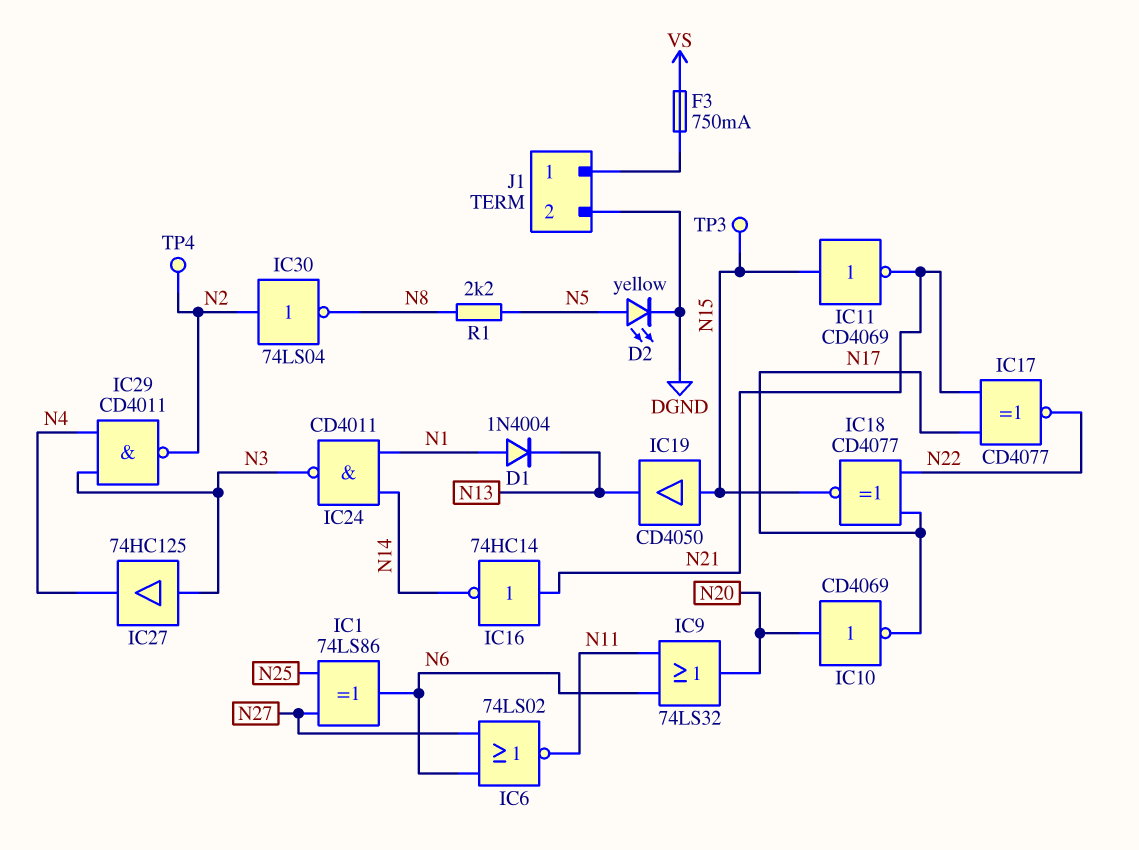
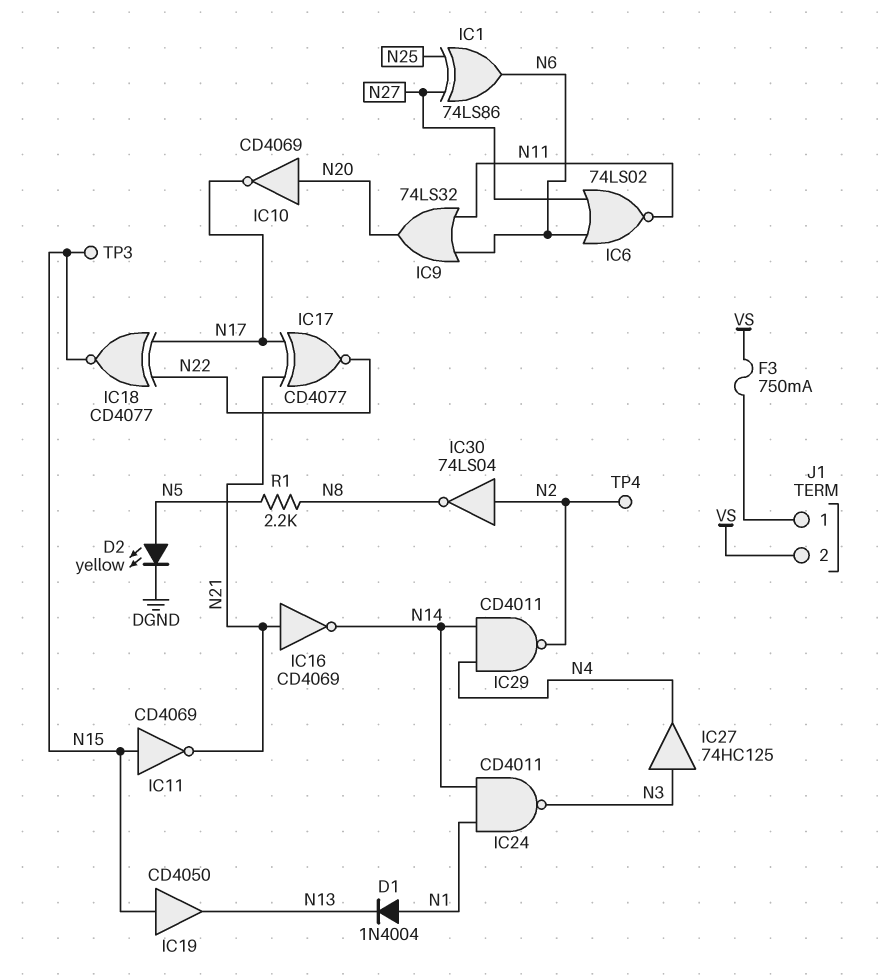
IC16: NOT 74HC14 (in N21, out N14) -> NOT CD4069 (in N21, out N14)
IC29: NAND CD4011 (in N3, in N4, out N2) -> NAND CD4011 (in N4, in N14, out N2)
J1 pin 2: DGND -> VS

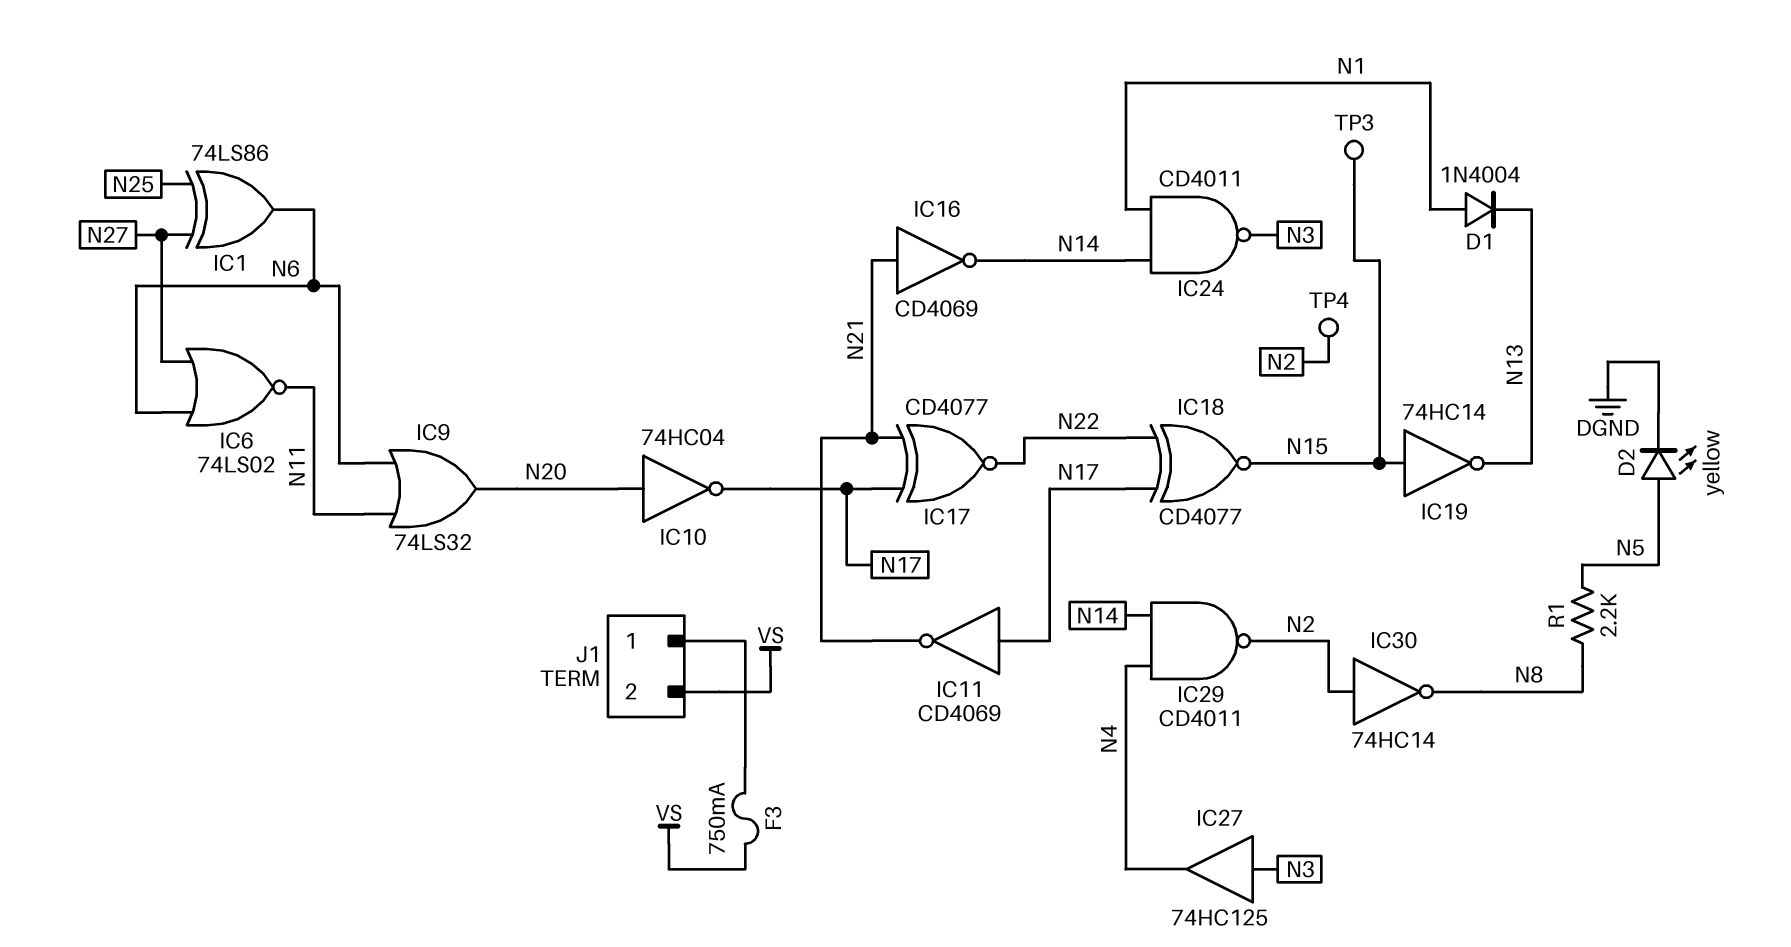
IC10: NOT CD4069 (in N20, out N17) -> NOT 74HC04 (in N20, out N17)
IC11: NOT CD4069 (in N15, out N21) -> NOT CD4069 (in N17, out N21)
IC19: buffer CD4050 (in N15, out N13) -> NOT 74HC14 (in N15, out N13)
IC30: NOT 74LS04 (in N2, out N8) -> NOT 74HC14 (in N2, out N8)

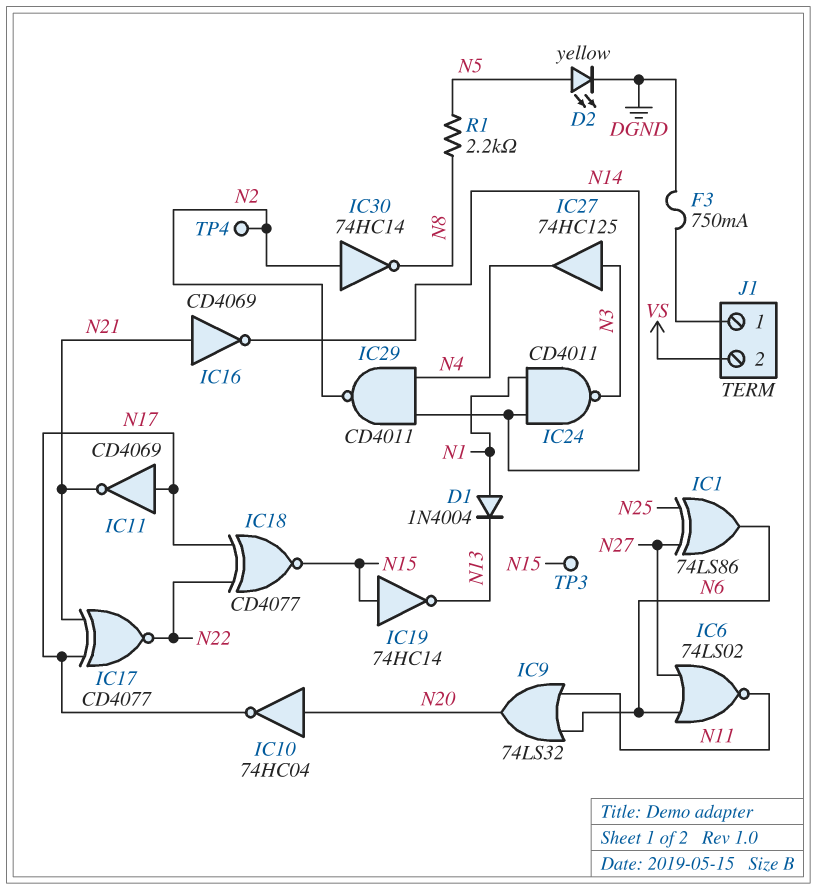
F3: 750mA (J1/1, VS) -> 750mA (DGND, J1/1)

